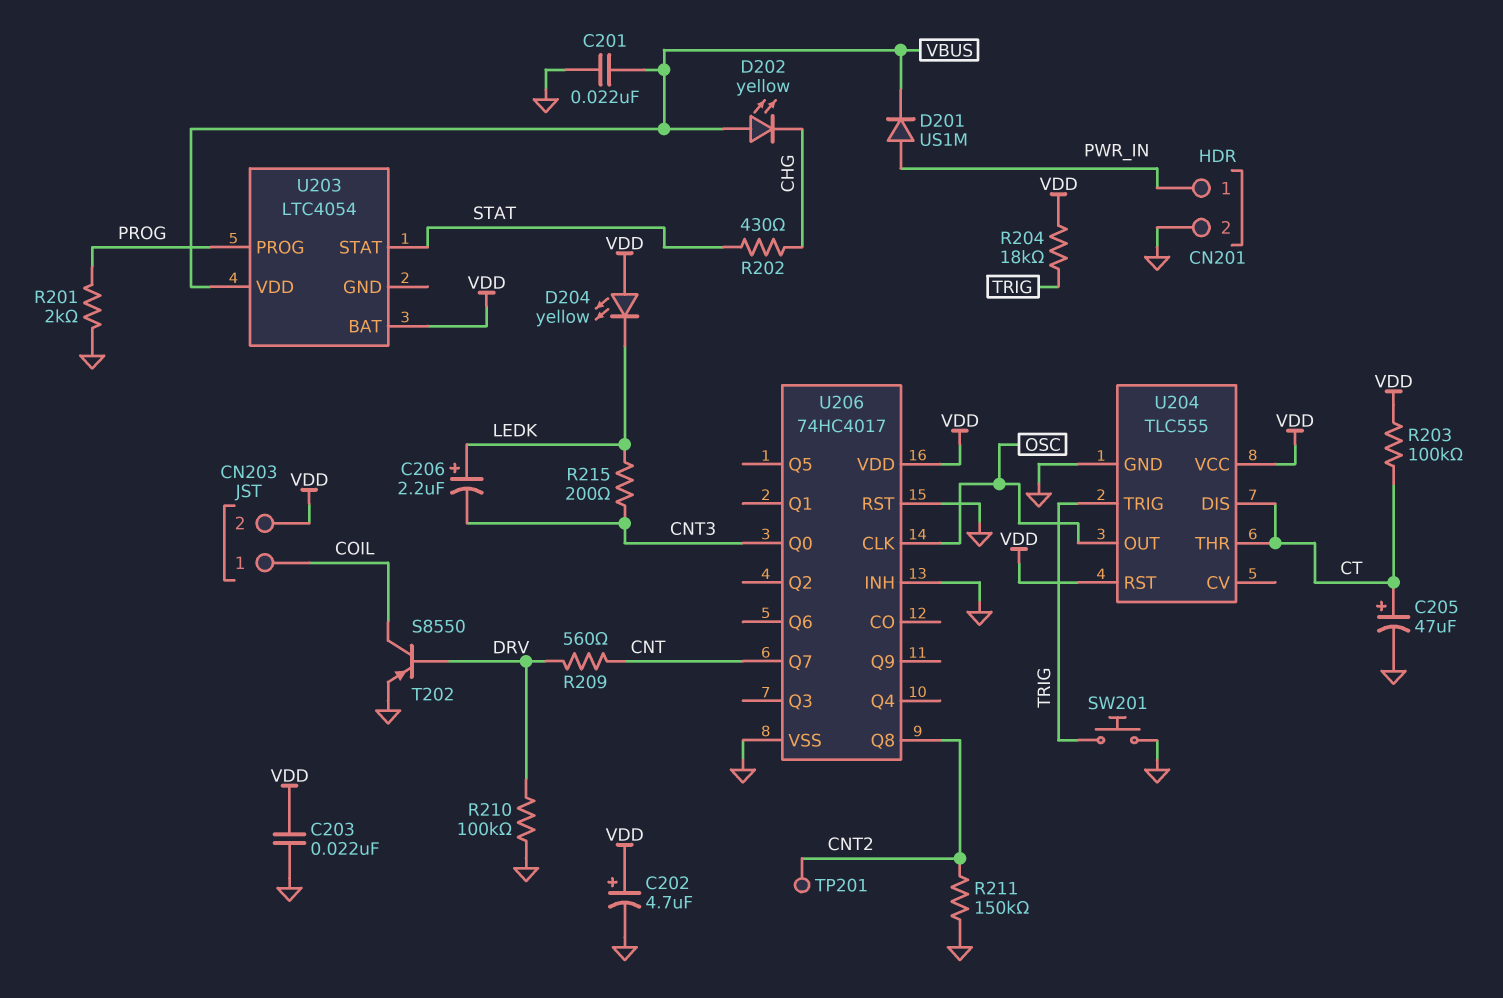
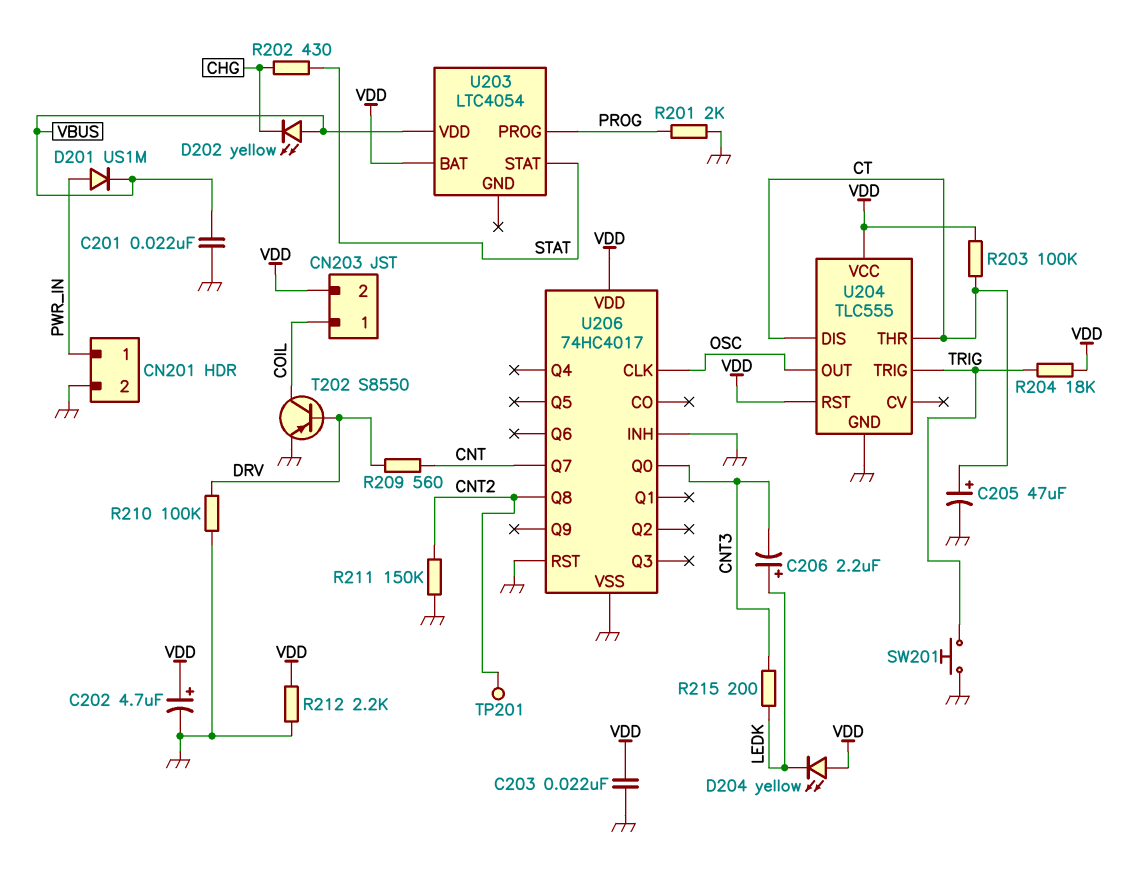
R212: none -> 2.2k (GND, VDD)

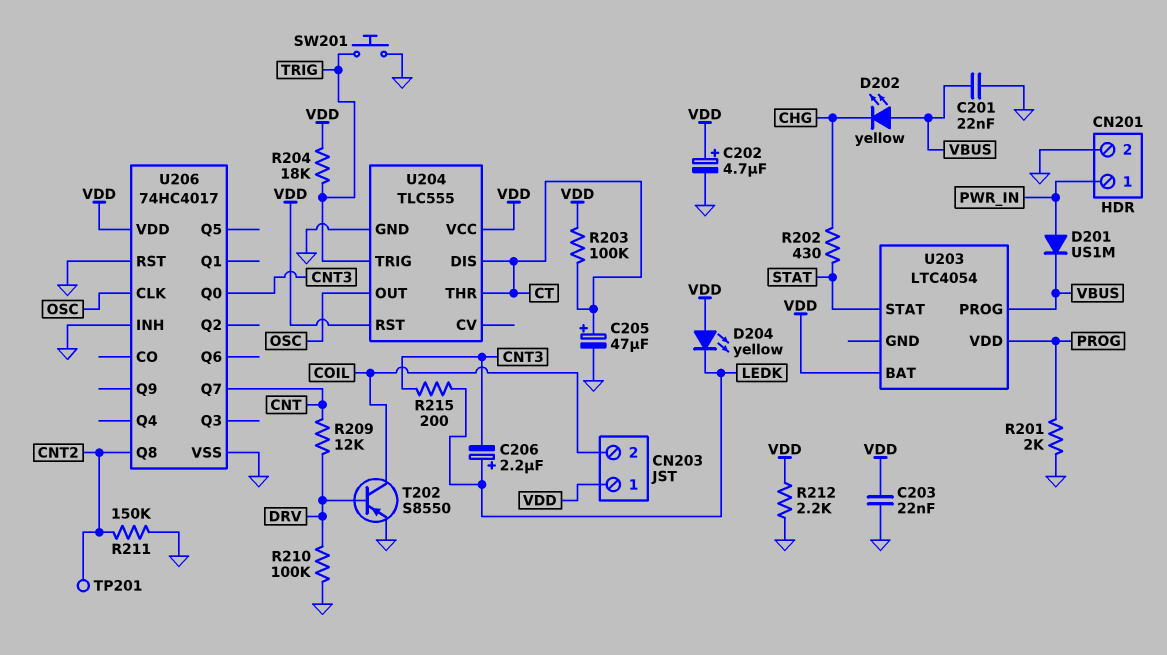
CN203 pin 1: COIL -> VDD
CN203 pin 2: VDD -> COIL
R209: 560 (CNT, DRV) -> 12k (CNT, DRV)
U203 pin PROG: PROG -> VBUS
U203 pin VDD: VBUS -> PROG

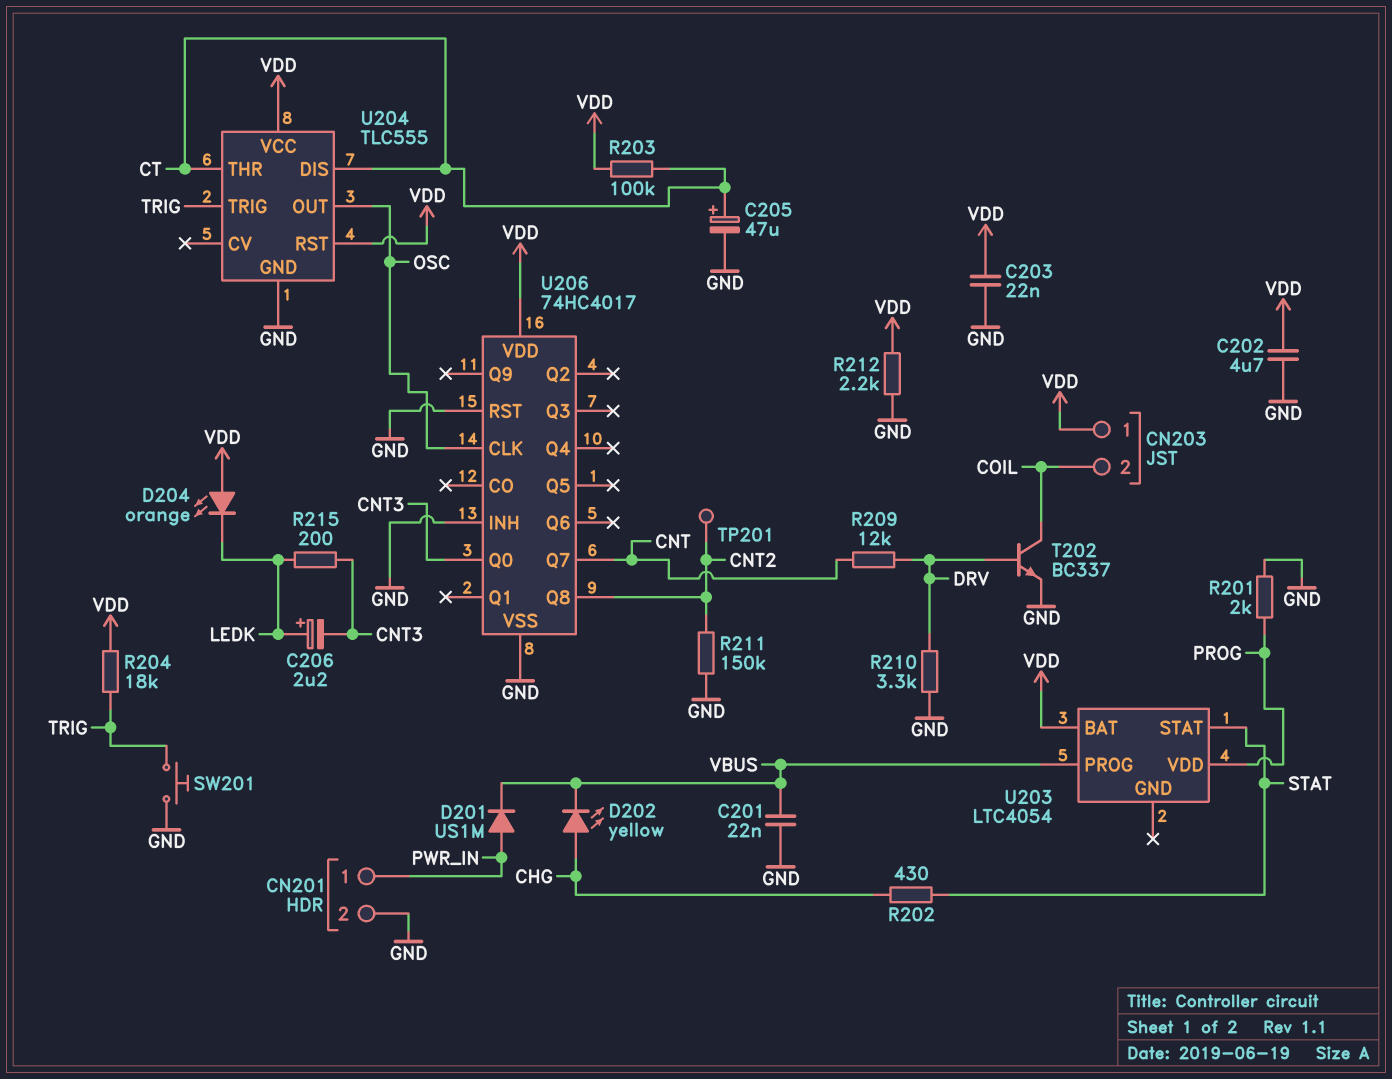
C202: 4.7uF (plus VDD, minus GND) -> 4.7uF (GND, VDD)
D202: LED yellow (A VBUS, K CHG) -> LED yellow (A CHG, K VBUS)
D204: LED yellow (A VDD, K LEDK) -> LED orange (A VDD, K LEDK)
R210: 100k (DRV, GND) -> 3.3k (DRV, GND)
T202: PNP S8550 (B DRV, C COIL, E GND) -> NPN BC337 (B DRV, C COIL, E GND)

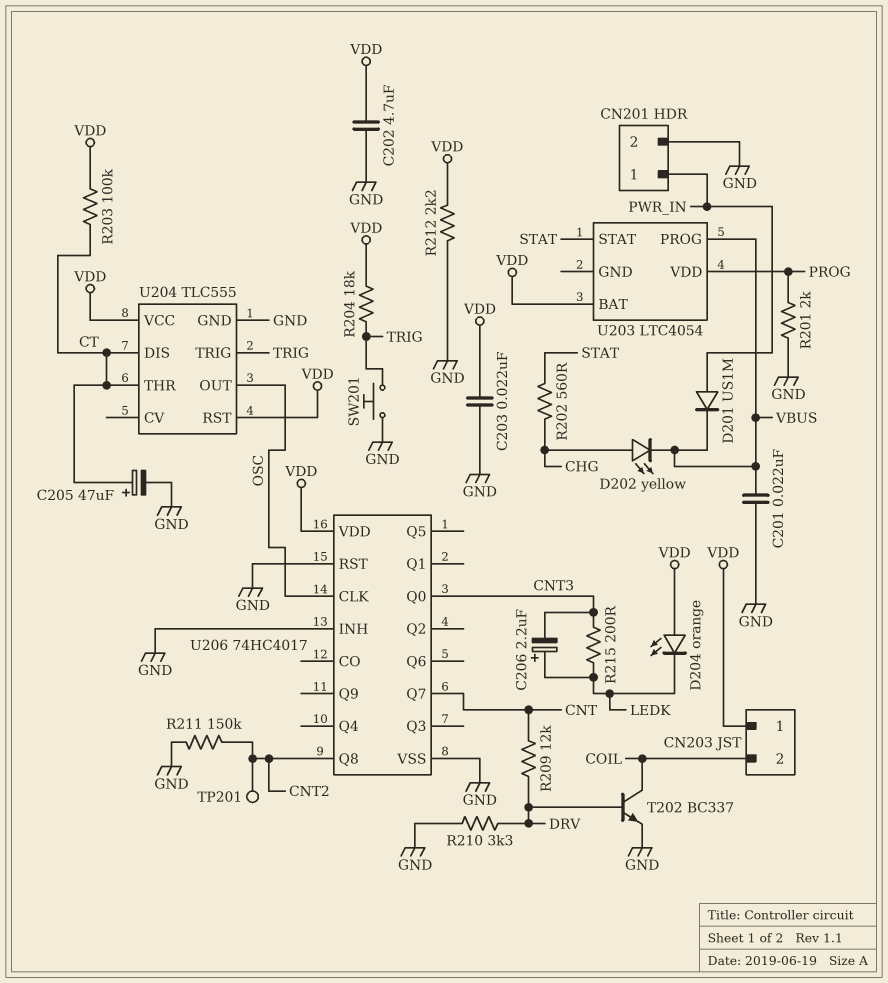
R202: 430 (CHG, STAT) -> 560 (CHG, STAT)

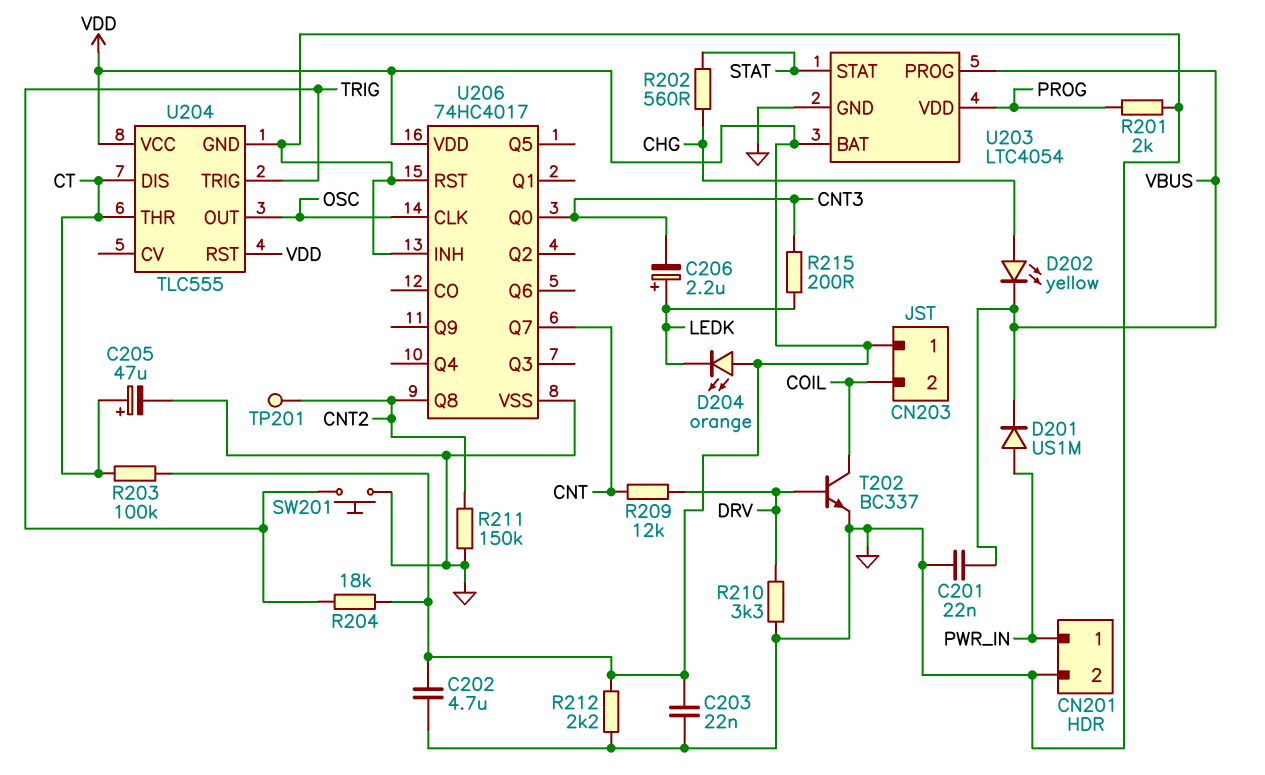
U203 pin GND: none -> GND

